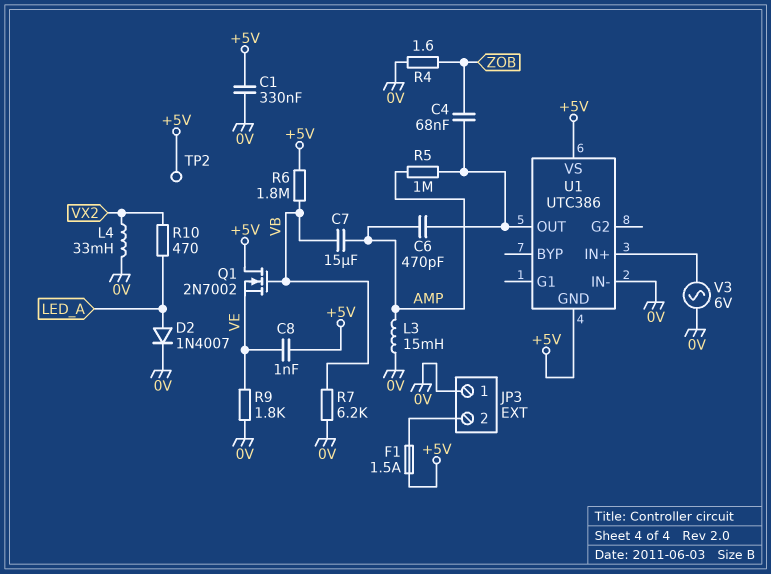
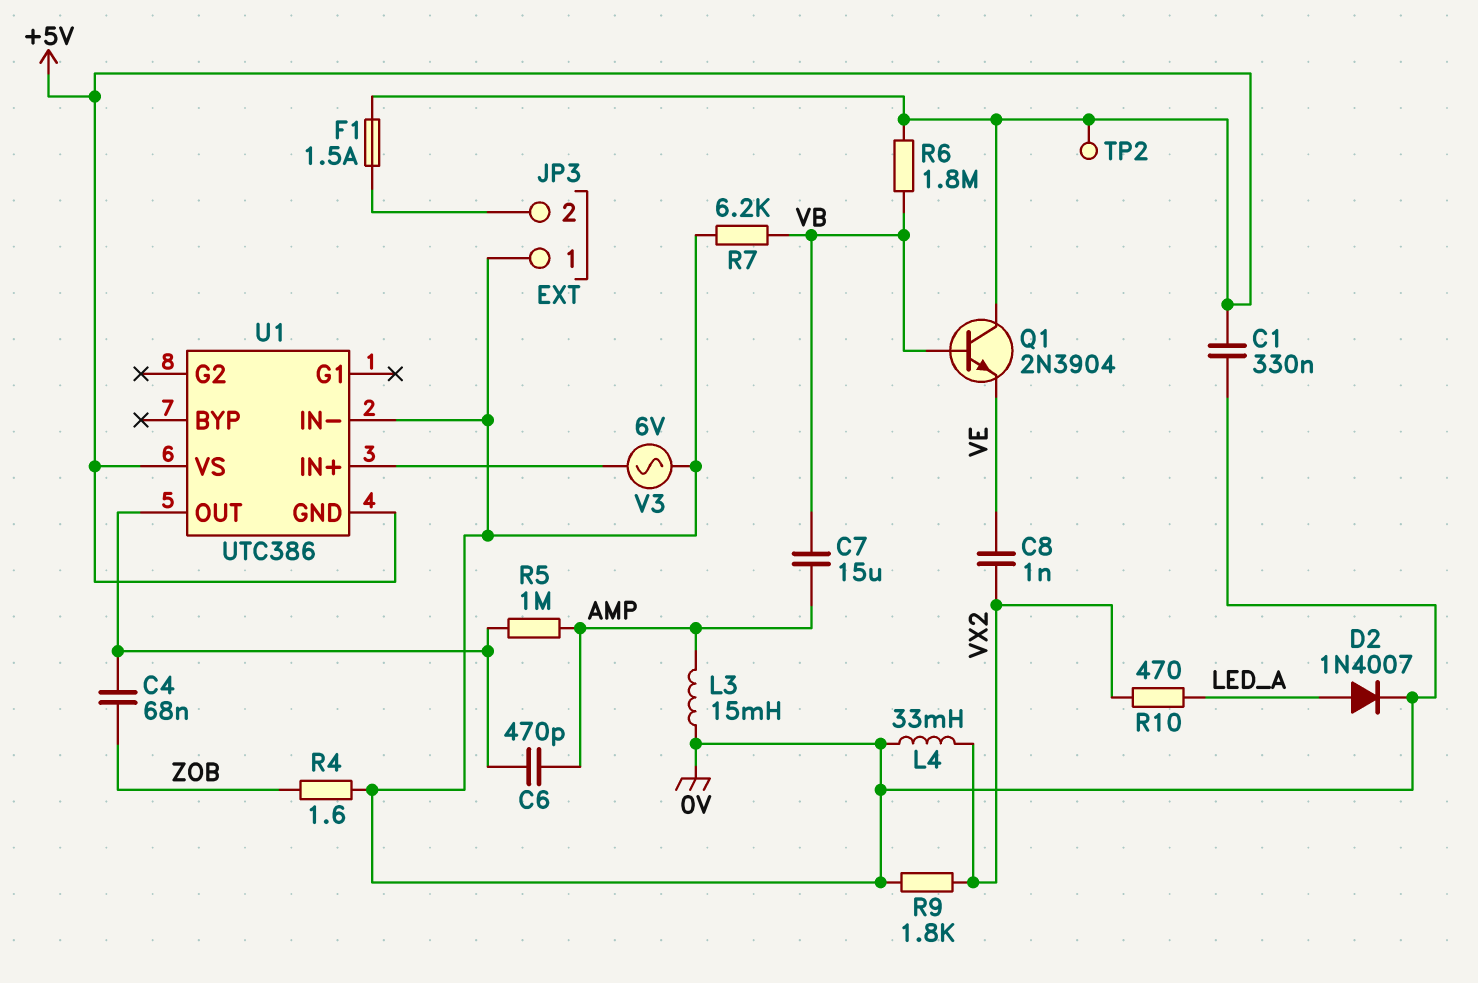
C8: 1nF (+5V, VE) -> 1nF (VE, VX2)
Q1: NMOS 2N7002 (G VB, D +5V, S VE) -> NPN 2N3904 (B VB, C +5V, E VE)
R9: 1.8k (0V, VE) -> 1.8k (0V, VX2)

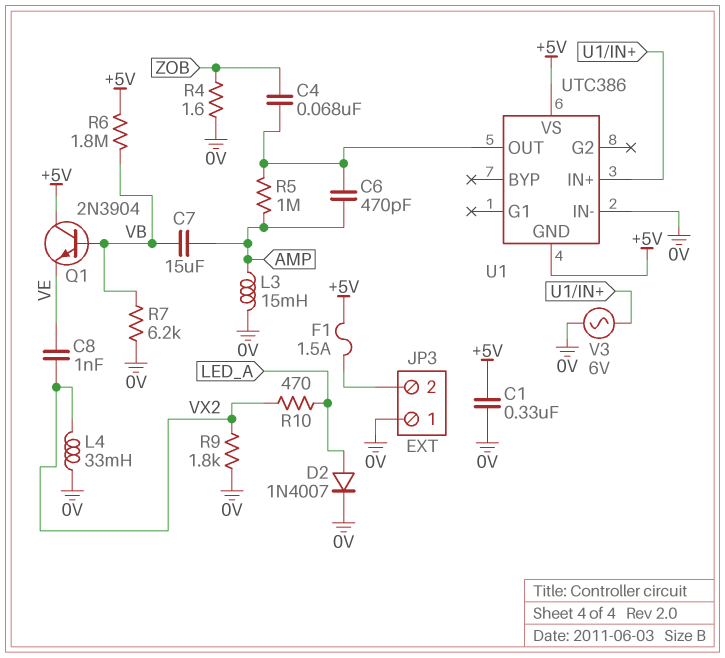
TP2: test point (+5V) -> none

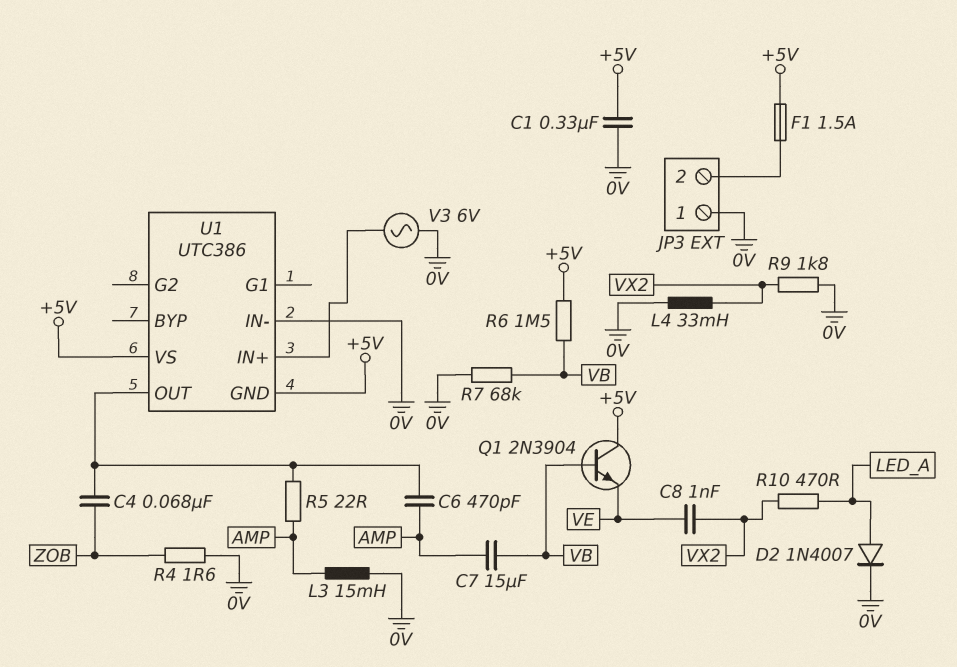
R5: 1M (AMP, U1/OUT) -> 22 (AMP, U1/OUT)
R6: 1.8M (+5V, VB) -> 1.5M (+5V, VB)
R7: 6.2k (0V, VB) -> 68k (0V, VB)

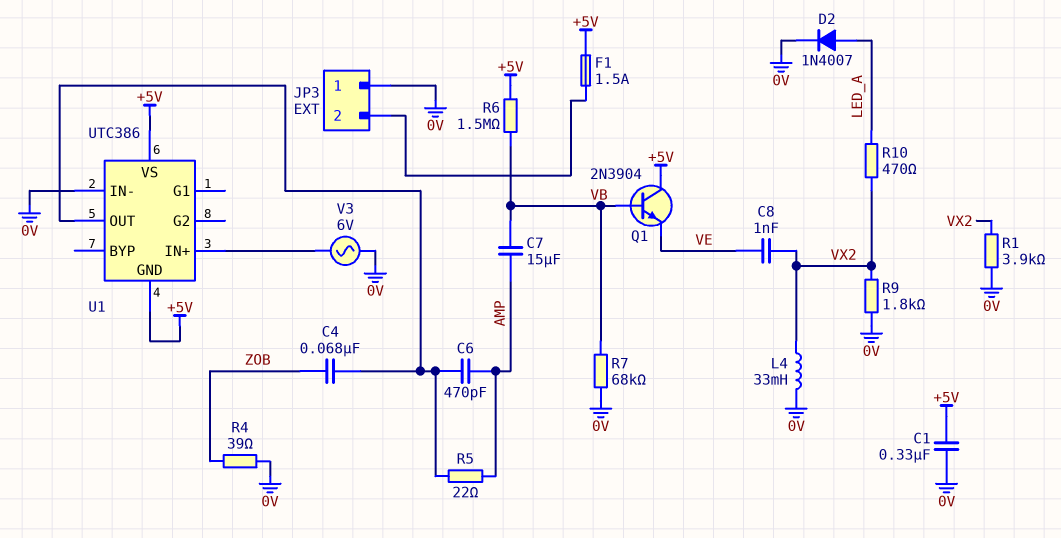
L3: 15mH (0V, AMP) -> none
R1: none -> 3.9k (0V, VX2)
R4: 1.6 (0V, ZOB) -> 39 (0V, ZOB)

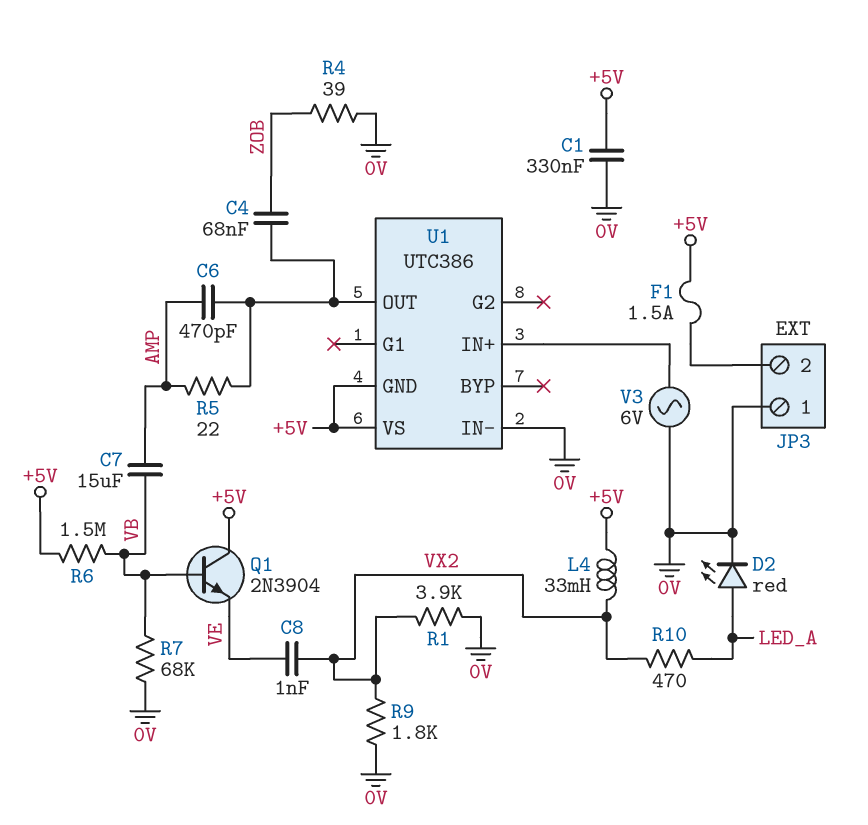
D2: diode 1N4007 (A LED_A, K 0V) -> LED red (A LED_A, K 0V)
L4: 33mH (0V, VX2) -> 33mH (+5V, VX2)

